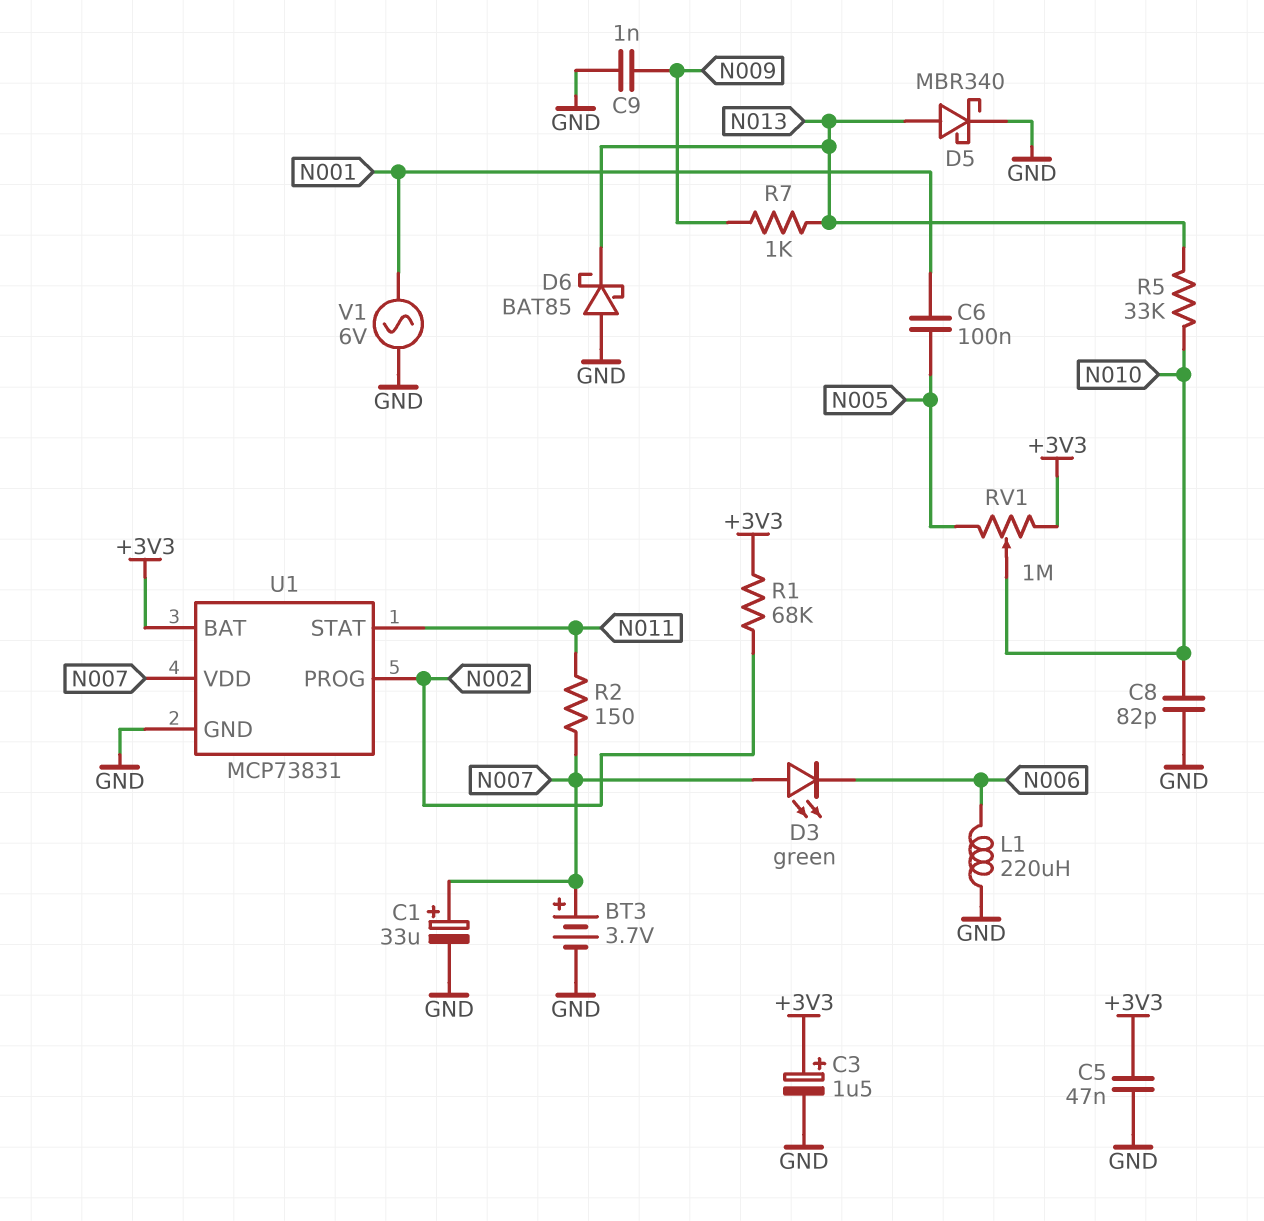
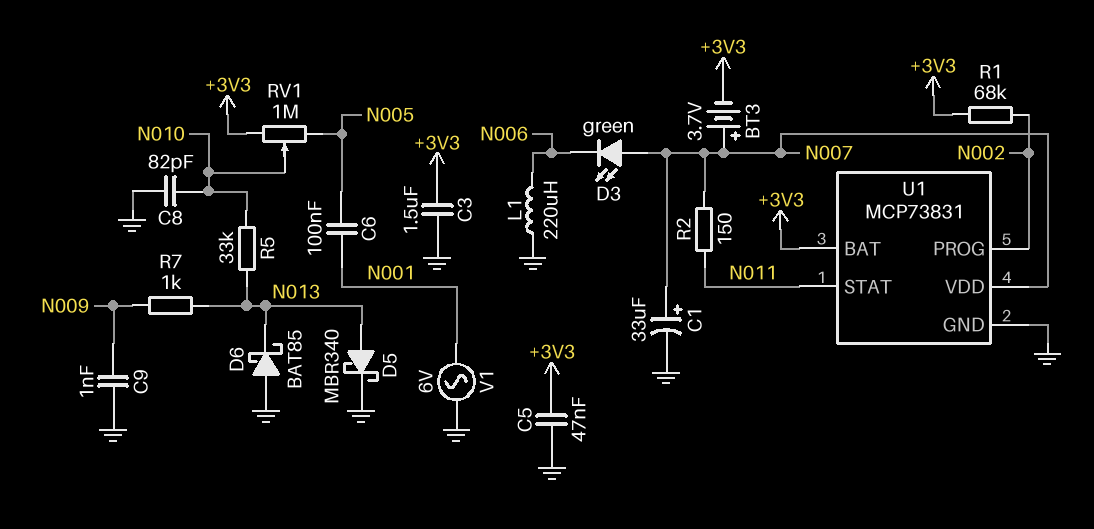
BT3: 3.7V (plus N007, minus GND) -> 3.7V (plus N007, minus +3V3)
C3: 1.5uF (plus +3V3, minus GND) -> 1.5uF (+3V3, GND)

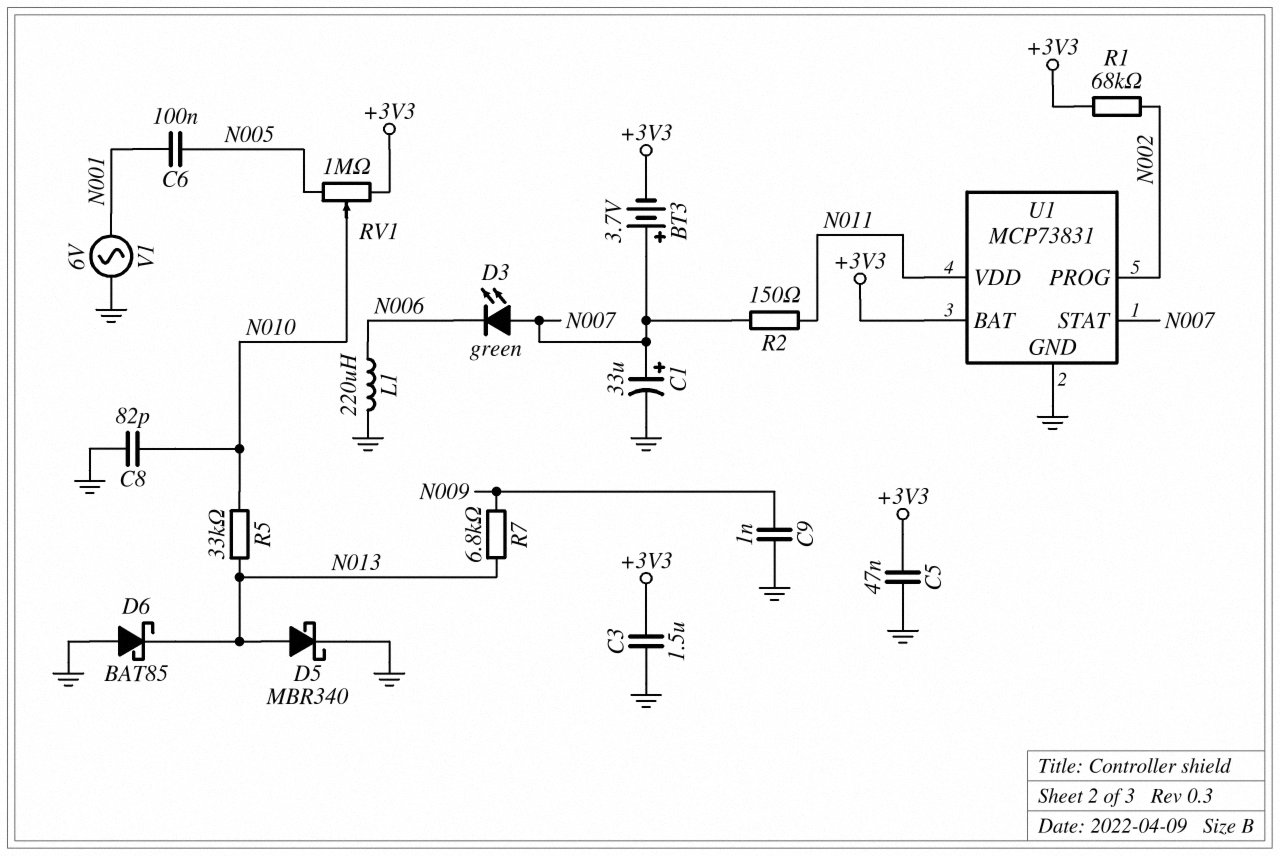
R7: 1k (N009, N013) -> 6.8k (N009, N013)
U1 pin STAT: N011 -> N007
U1 pin VDD: N007 -> N011

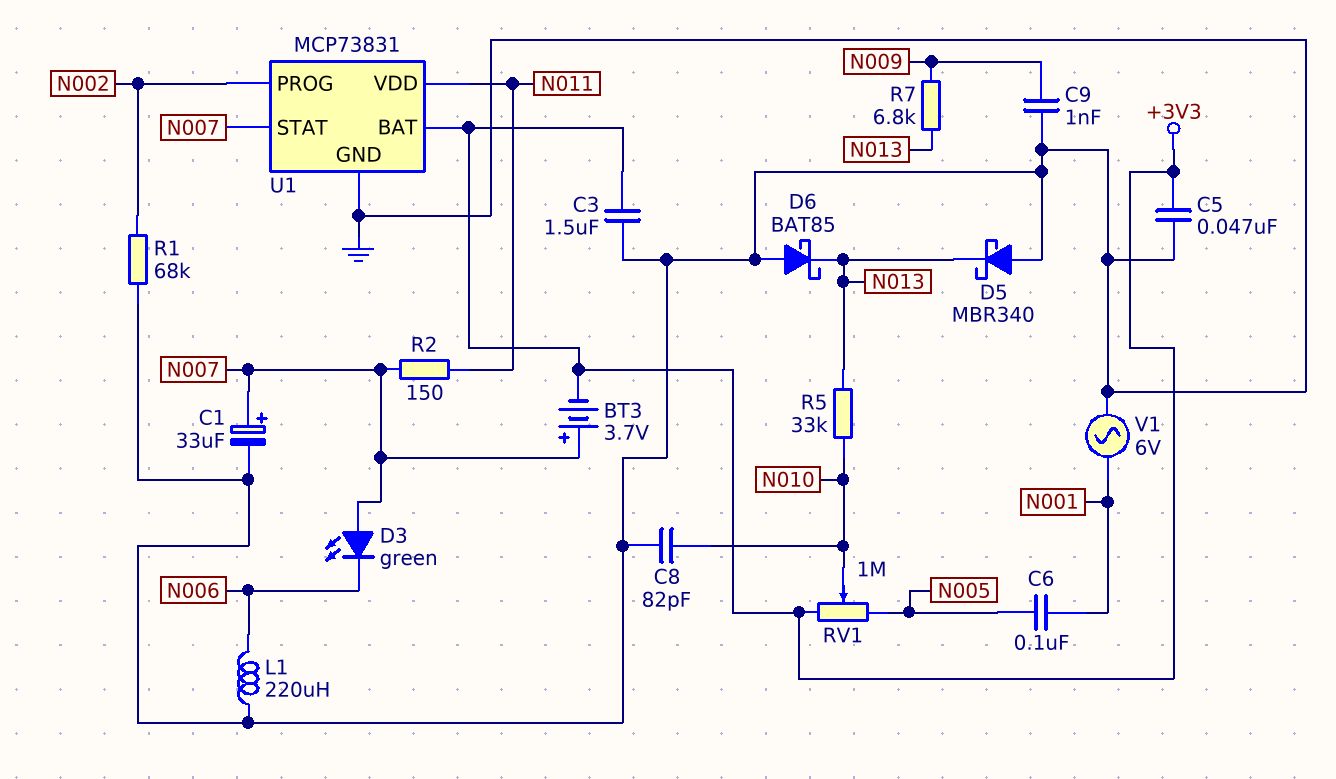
D5: schottky MBR340 (A N013, K GND) -> schottky MBR340 (A GND, K N013)
R1: 68k (+3V3, N002) -> 68k (GND, N002)

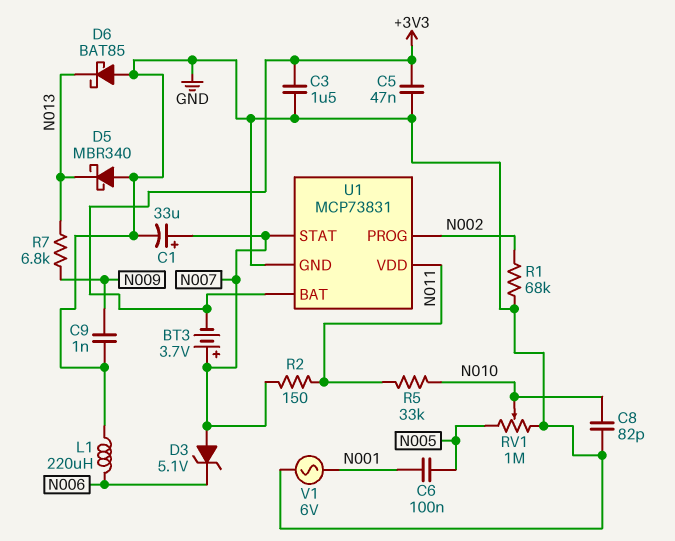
D3: LED green (A N007, K N006) -> zener 5.1V (A N007, K N006)
R5: 33k (N010, N013) -> 33k (N010, N011)
RV1: 1M (+3V3, N005, wiper N010) -> 1M (GND, N005, wiper N010)

